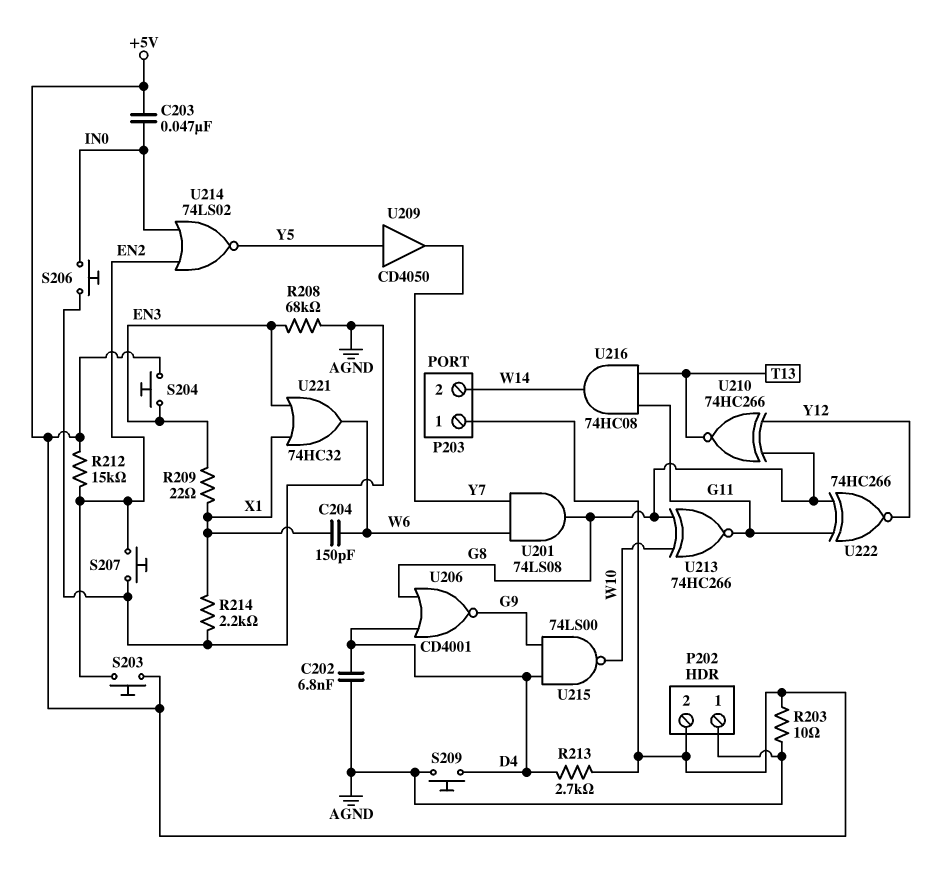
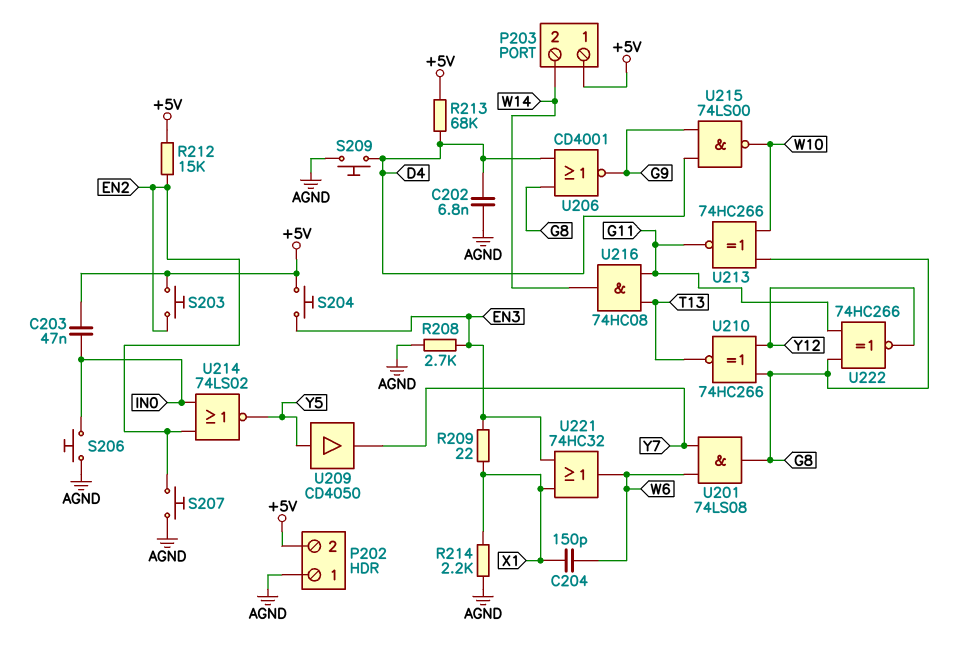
R203: 10 (+5V, AGND) -> none
R208: 68k (AGND, EN3) -> 2.7k (AGND, EN3)
R213: 2.7k (+5V, D4) -> 68k (+5V, D4)

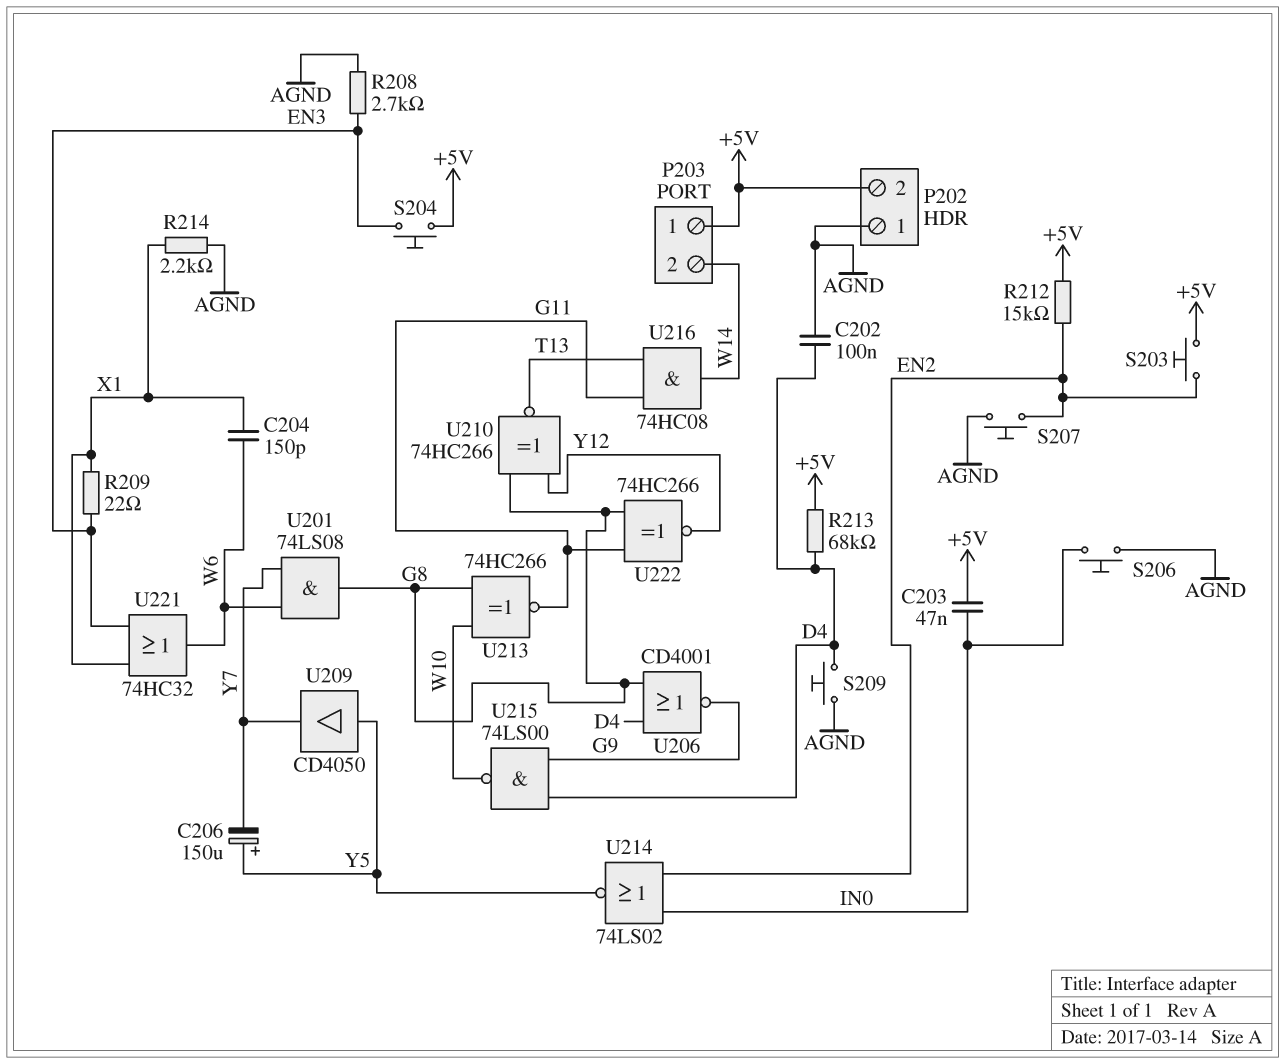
C202: 6.8nF (AGND, D4) -> 100nF (AGND, D4)
C206: none -> 150uF (plus Y5, minus Y7)

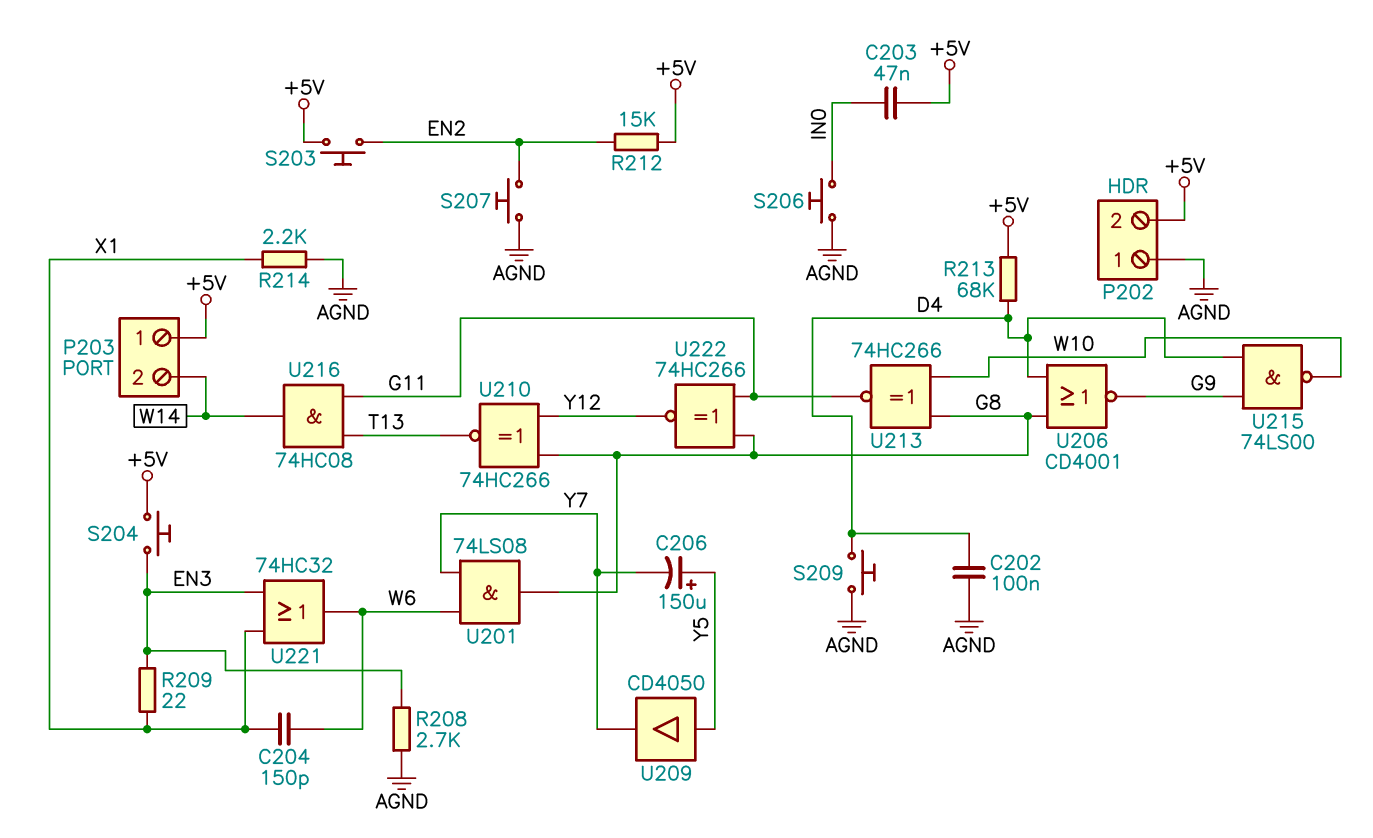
U214: NOR 74LS02 (in EN2, in IN0, out Y5) -> none

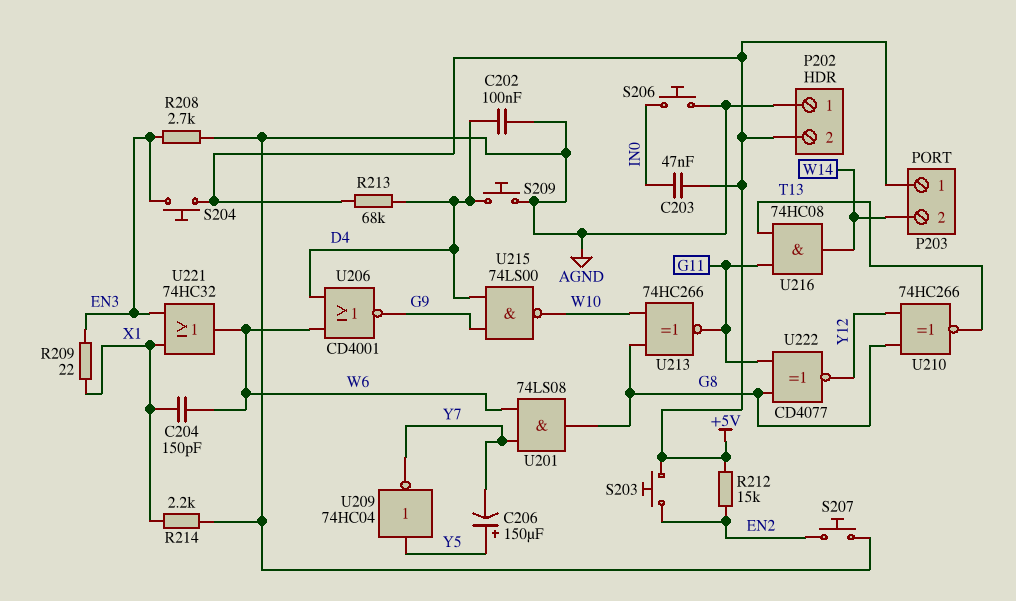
U206: NOR CD4001 (in D4, in G8, out G9) -> NOR CD4001 (in D4, in W6, out G9)
U209: buffer CD4050 (in Y5, out Y7) -> NOT 74HC04 (in Y5, out Y7)
U222: XNOR 74HC266 (in G8, in G11, out Y12) -> XNOR CD4077 (in G8, in G11, out Y12)

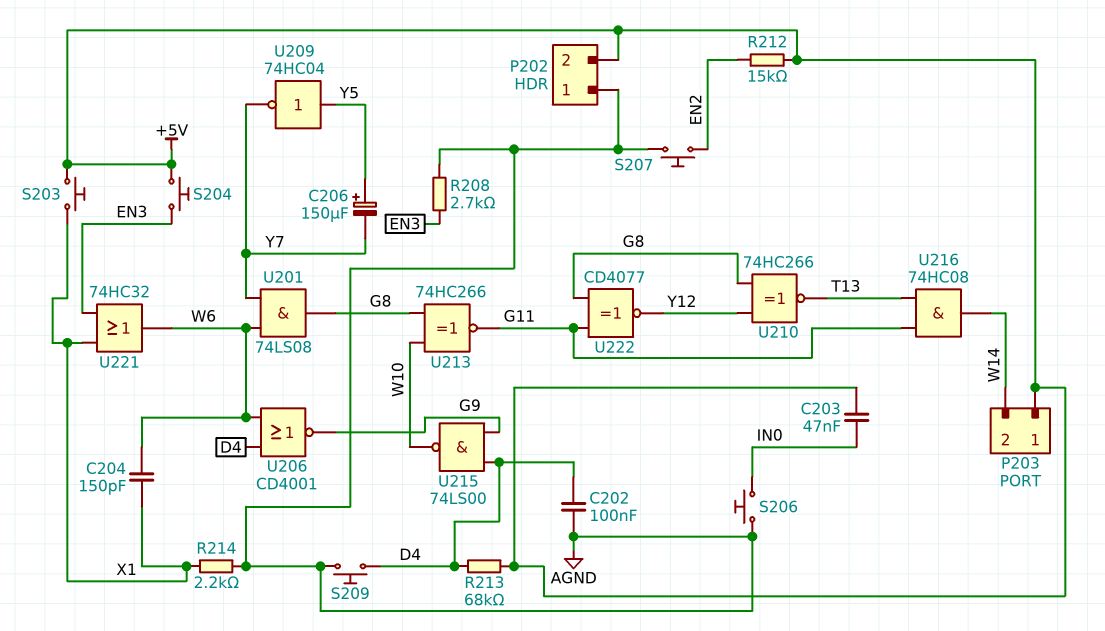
R209: 22 (EN3, X1) -> none
S203: button (+5V, EN2) -> button (+5V, X1)

